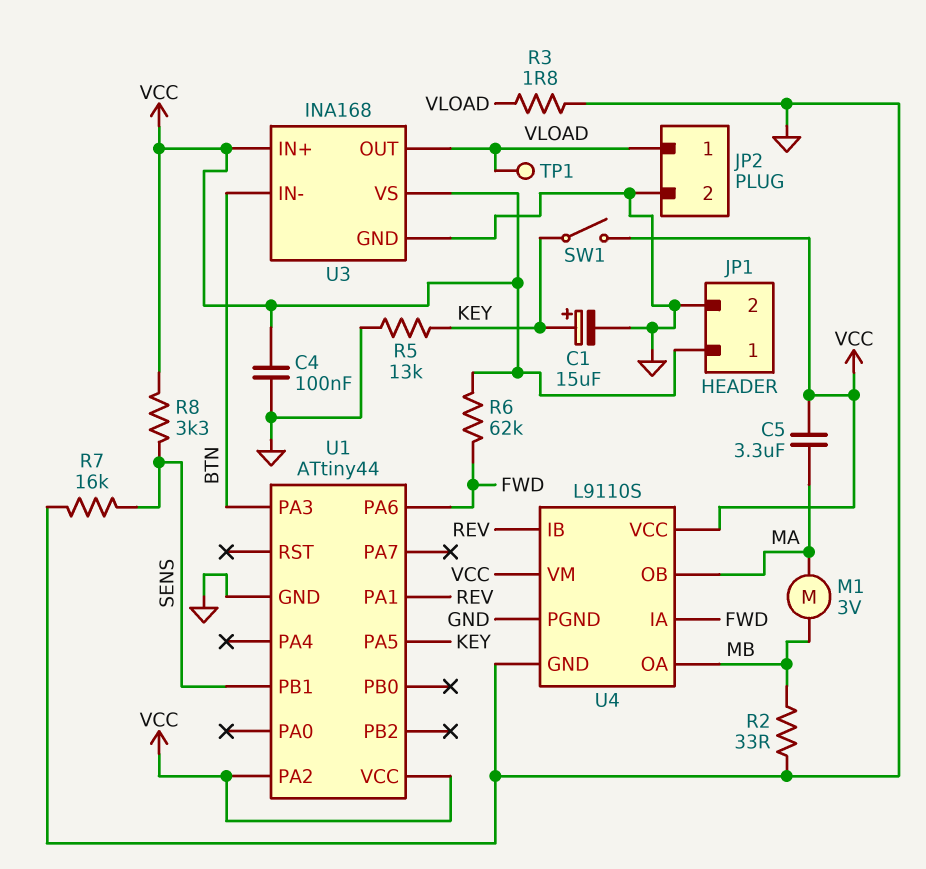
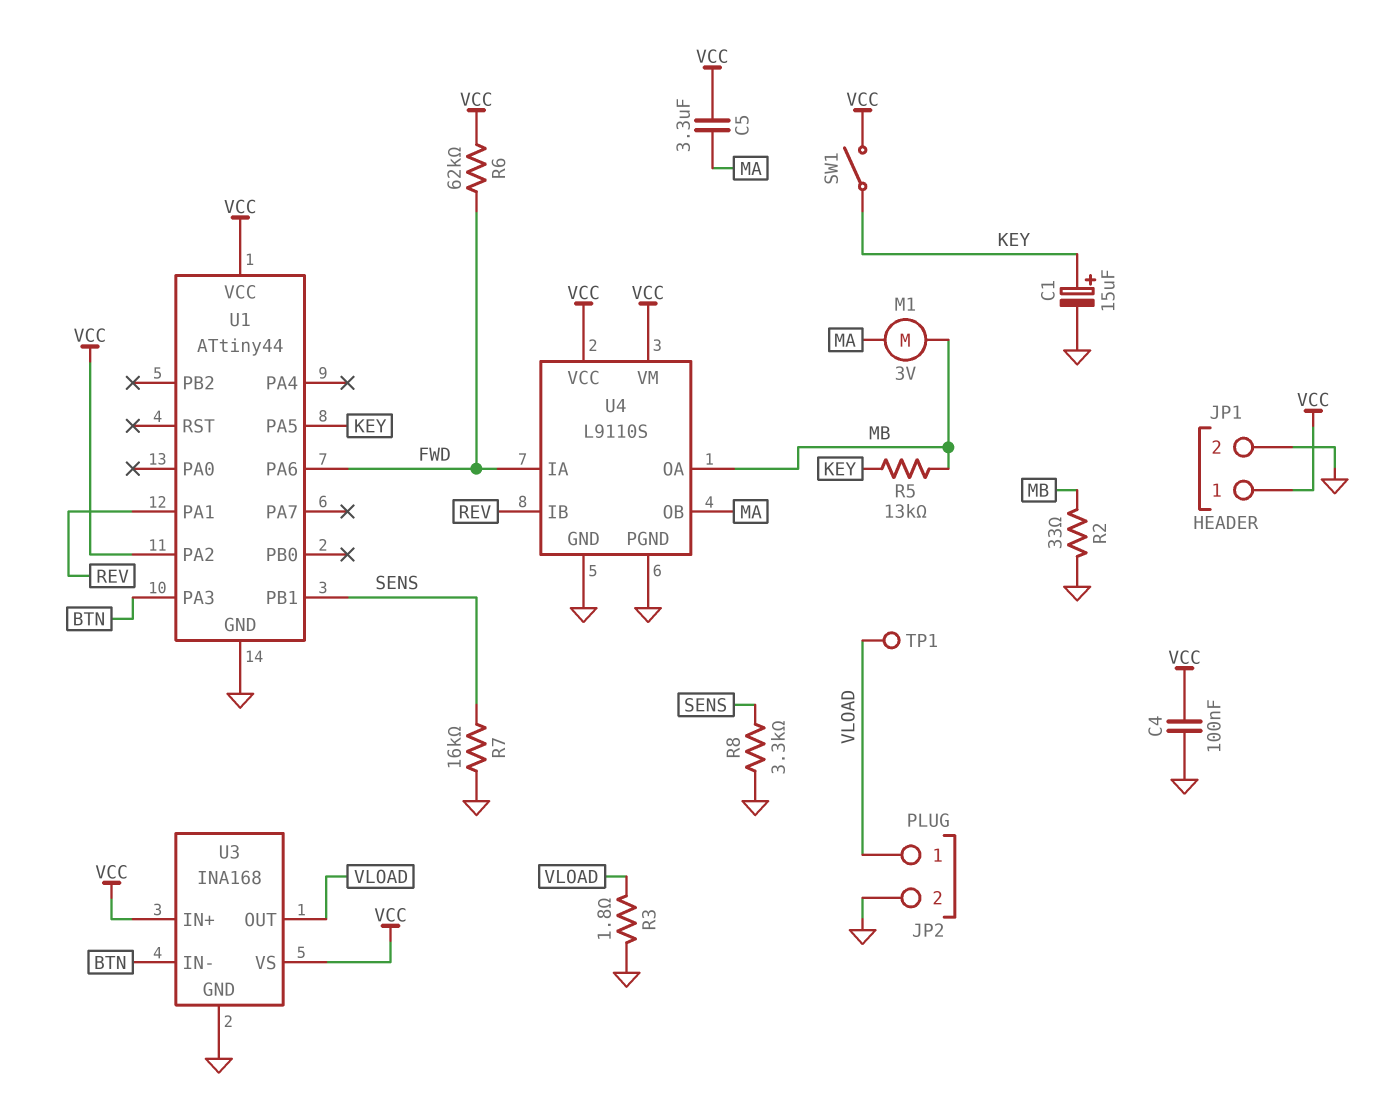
R5: 13k (GND, KEY) -> 13k (KEY, MB)
R8: 3.3k (SENS, VCC) -> 3.3k (GND, SENS)

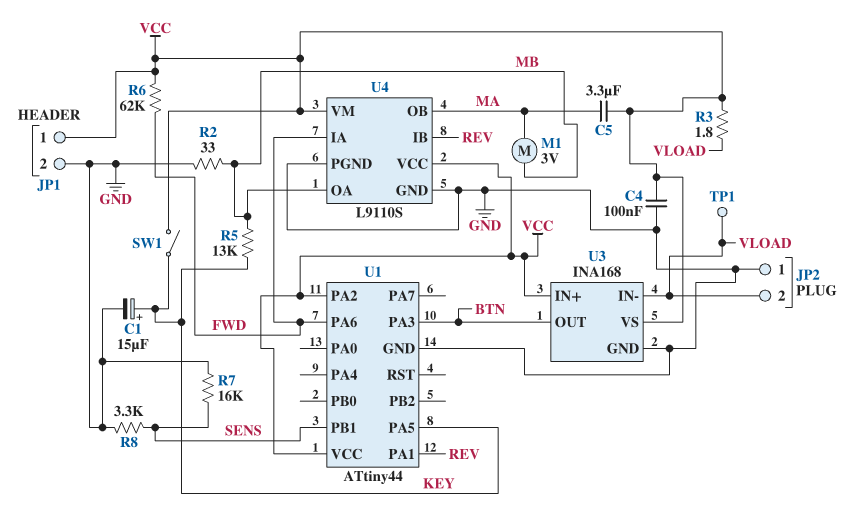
JP2 pin 1: VLOAD -> GND
JP2 pin 2: GND -> VLOAD
R3: 1.8 (GND, VLOAD) -> 1.8 (VCC, VLOAD)
U3 pin IN-: BTN -> VLOAD
U3 pin OUT: VLOAD -> BTN

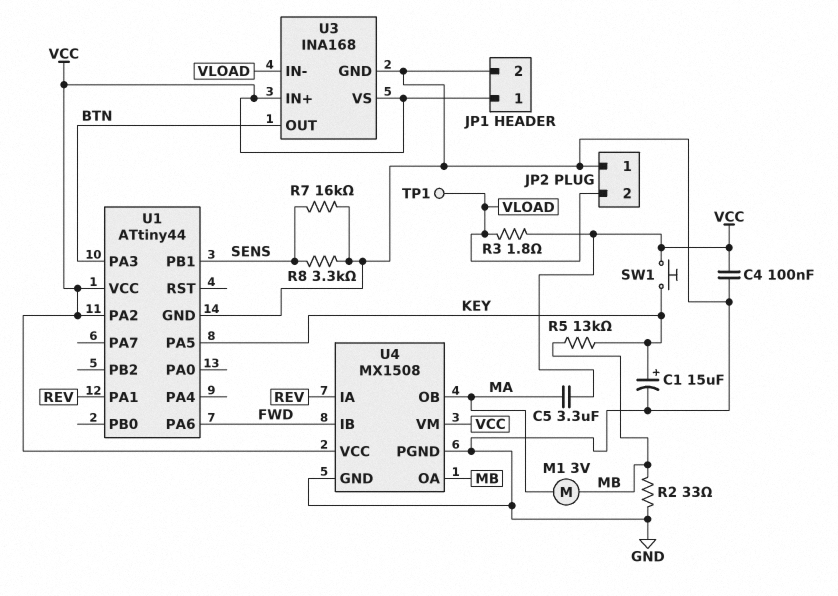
R6: 62k (FWD, VCC) -> none
SW1: switch (KEY, VCC) -> button (KEY, VCC)
U4: L9110S -> MX1508
U4 pin IA: FWD -> REV
U4 pin IB: REV -> FWD

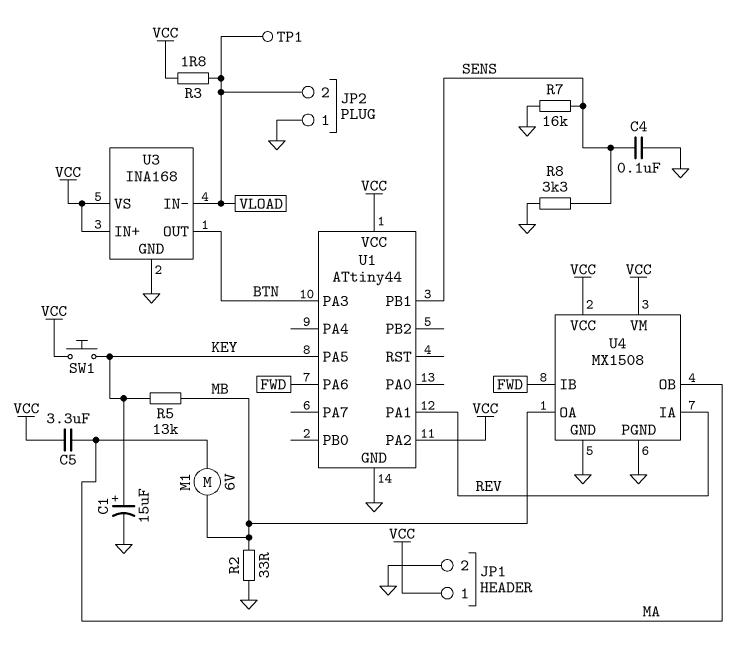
C4: 100nF (GND, VCC) -> 100nF (GND, SENS)
M1: motor 3V (MA, MB) -> motor 6V (MA, MB)

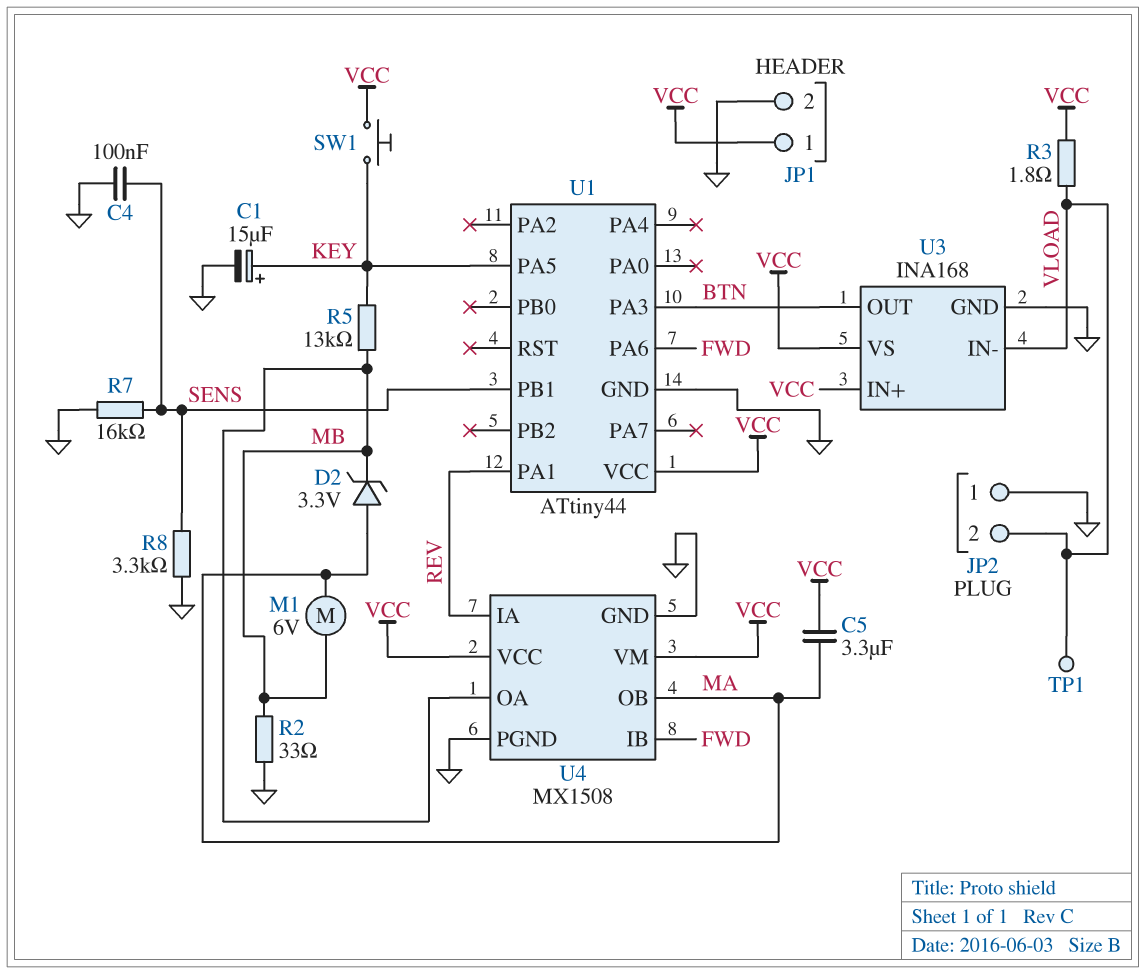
D2: none -> zener 3.3V (A MA, K MB)
U1 pin PA2: VCC -> none

